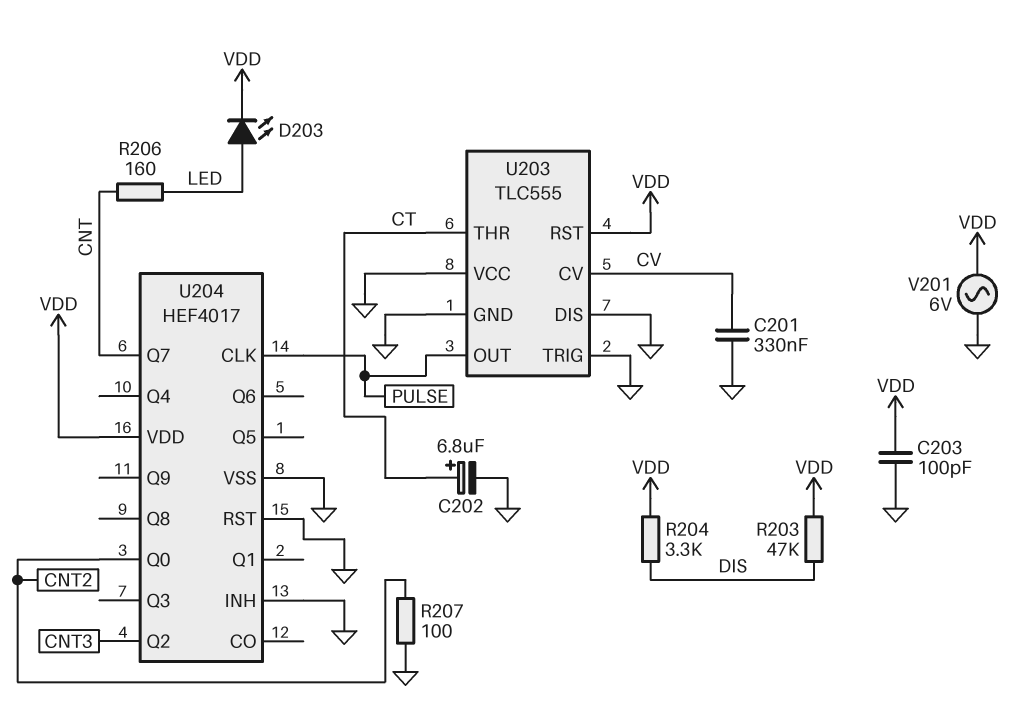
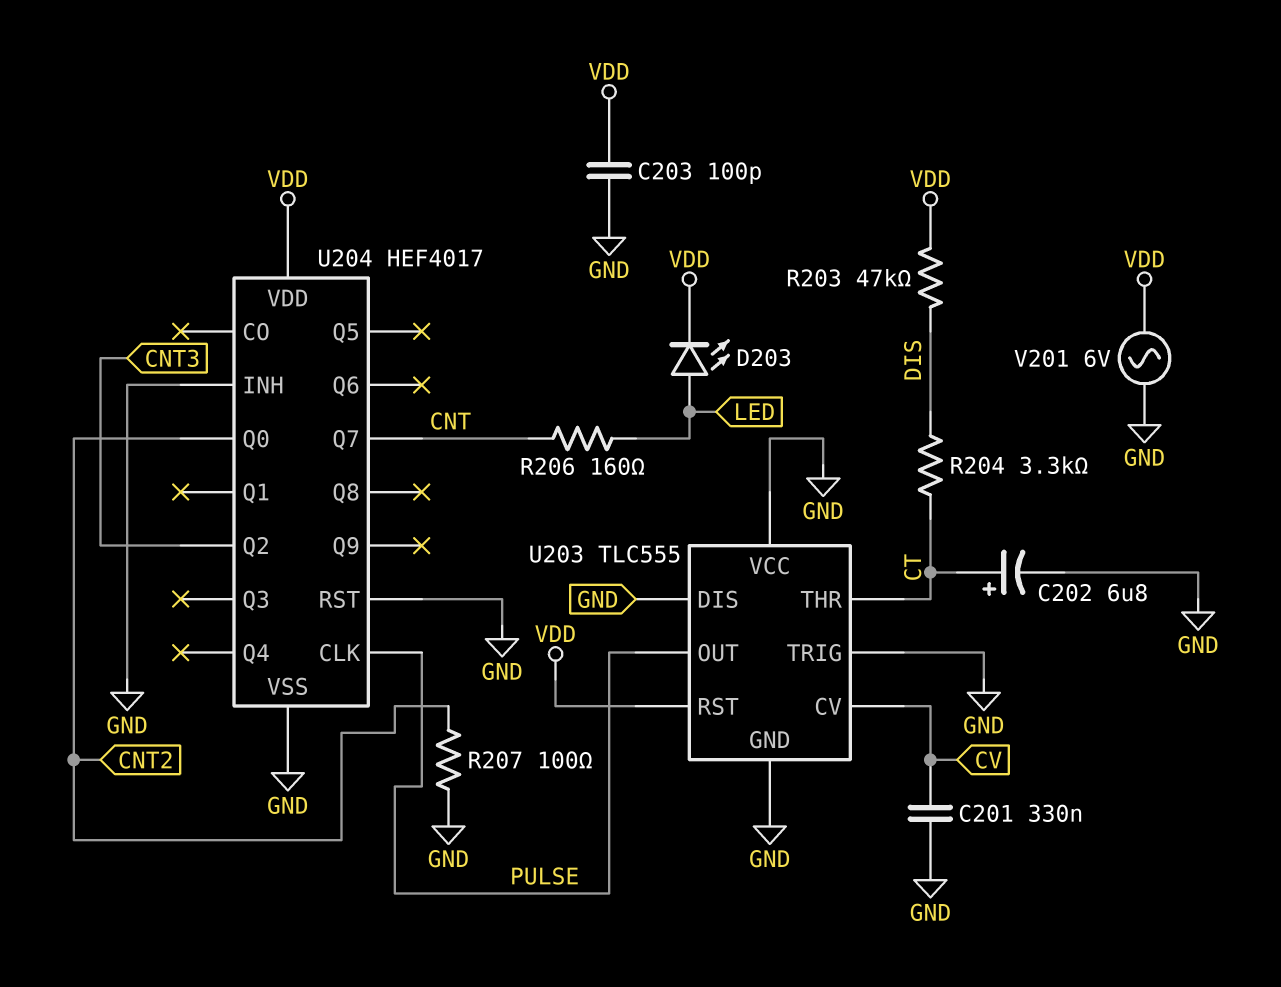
R204: 3.3k (DIS, VDD) -> 3.3k (CT, DIS)

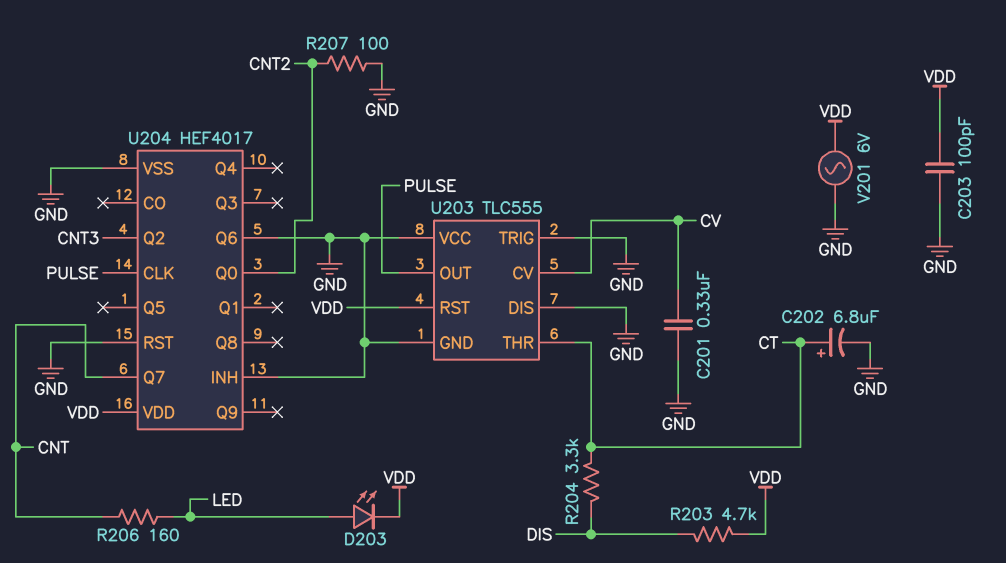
R203: 47k (DIS, VDD) -> 4.7k (DIS, VDD)
U204 pin Q6: none -> GND

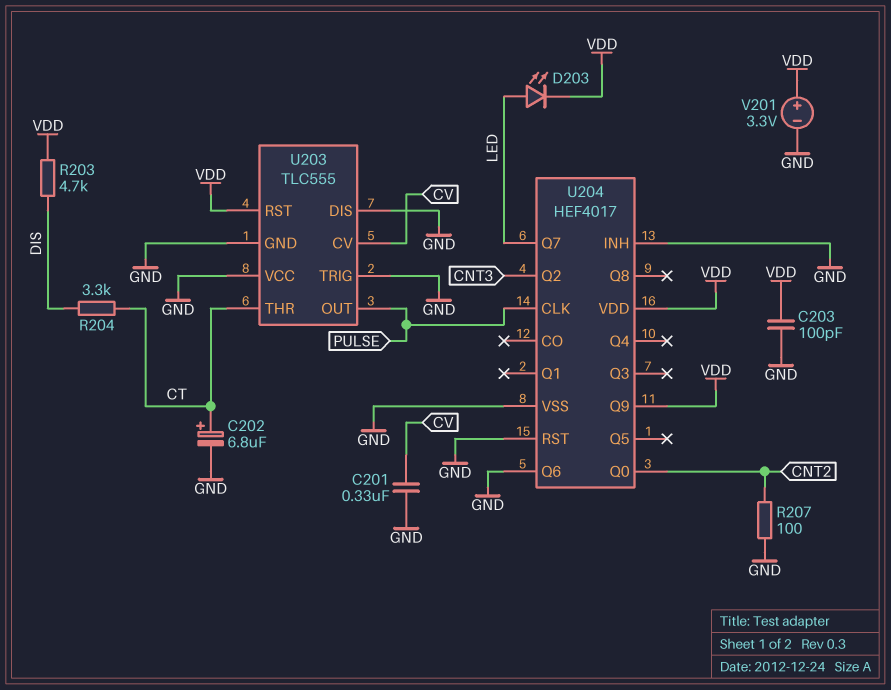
R206: 160 (CNT, LED) -> none
U204 pin Q7: CNT -> LED
U204 pin Q9: none -> VDD
V201: AC 6V (GND, VDD) -> 3.3V (plus VDD, minus GND)

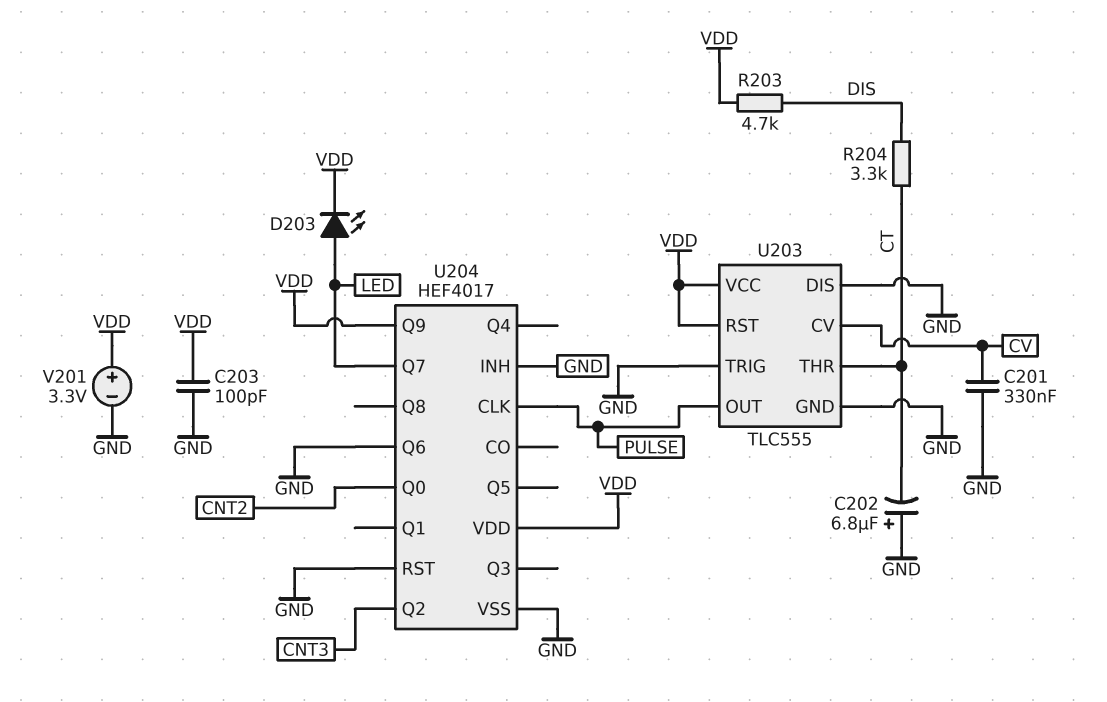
C202: 6.8uF (plus CT, minus GND) -> 6.8uF (plus GND, minus CT)
R207: 100 (CNT2, GND) -> none
U203 pin VCC: GND -> VDD

